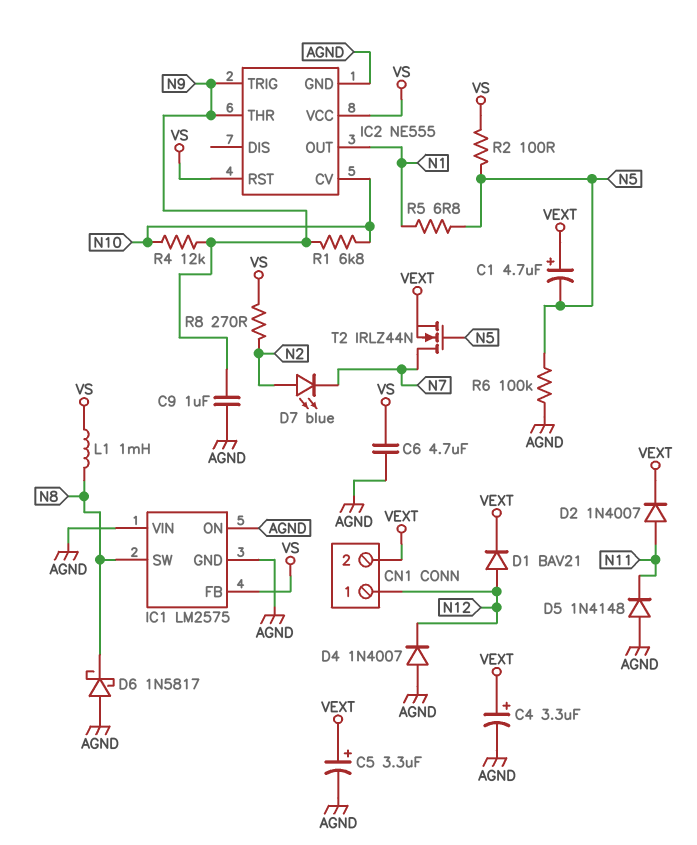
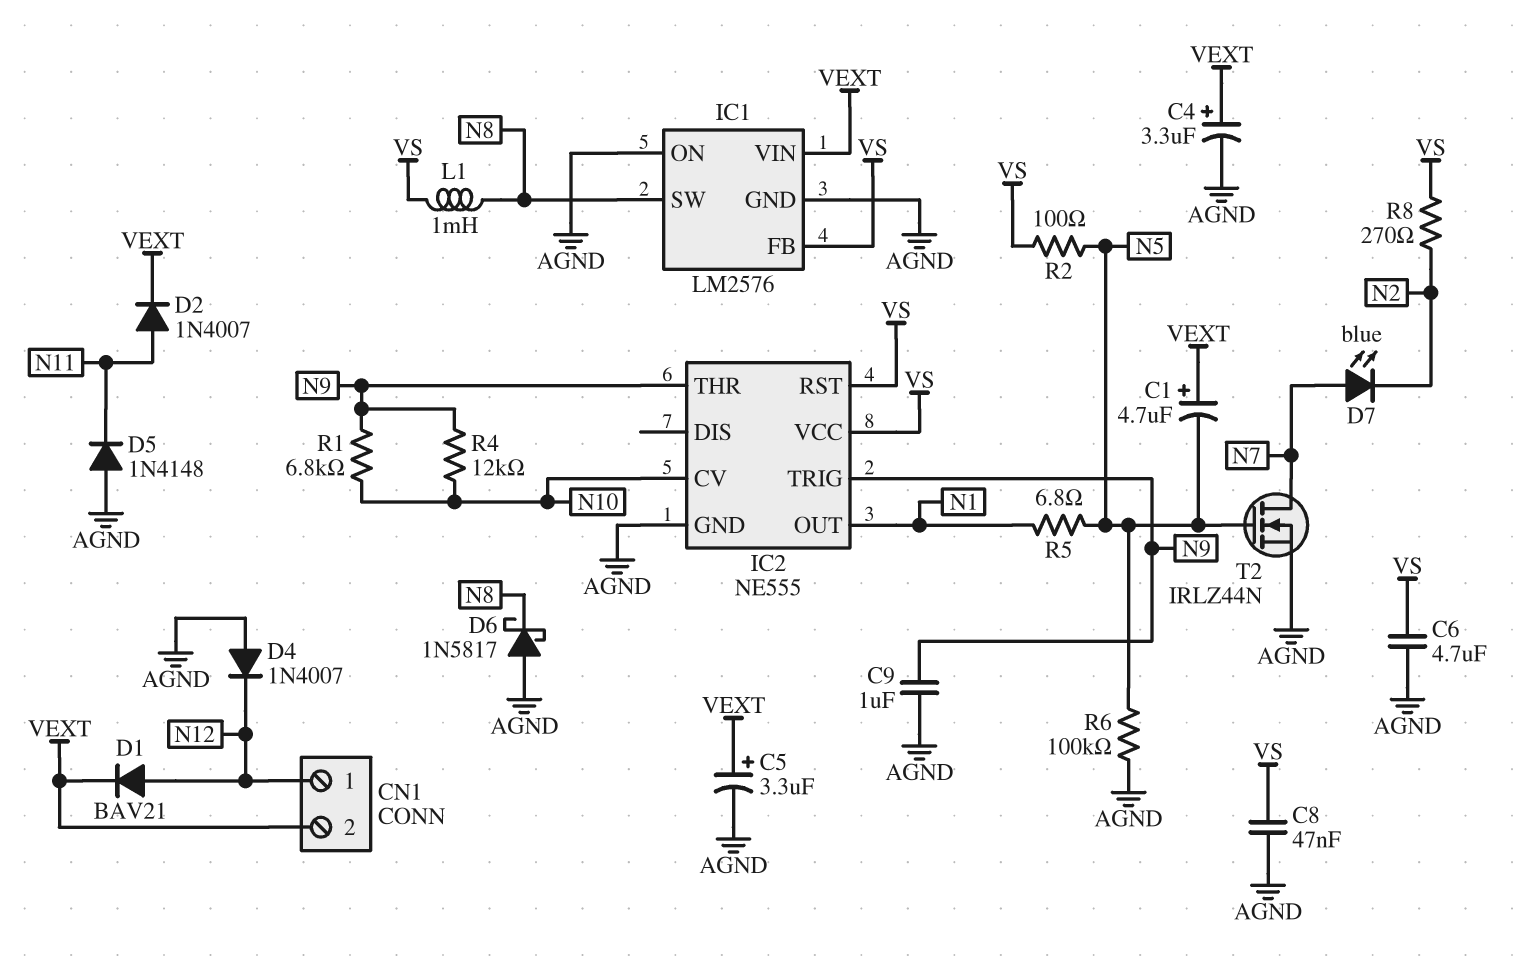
C8: none -> 47nF (AGND, VS)
D7: LED blue (A N2, K N7) -> LED blue (A N7, K N2)
IC1: LM2575 -> LM2576
IC1 pin VIN: AGND -> VEXT
T2: NMOS IRLZ44N (G N5, D N7, S VEXT) -> NMOS IRLZ44N (G N5, D N7, S AGND)

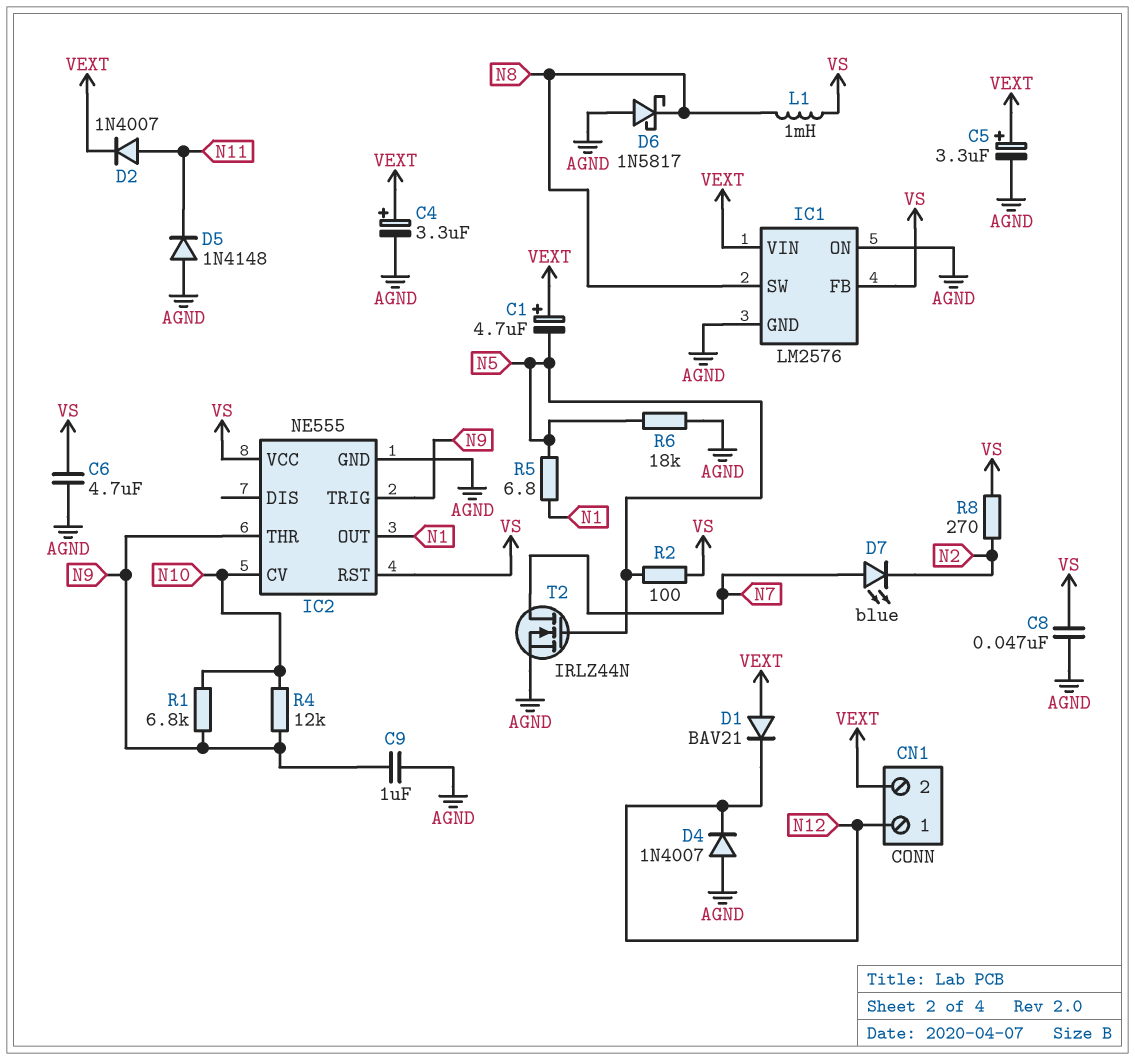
D1: diode BAV21 (A N12, K VEXT) -> diode BAV21 (A VEXT, K N12)
R6: 100k (AGND, N5) -> 18k (AGND, N5)

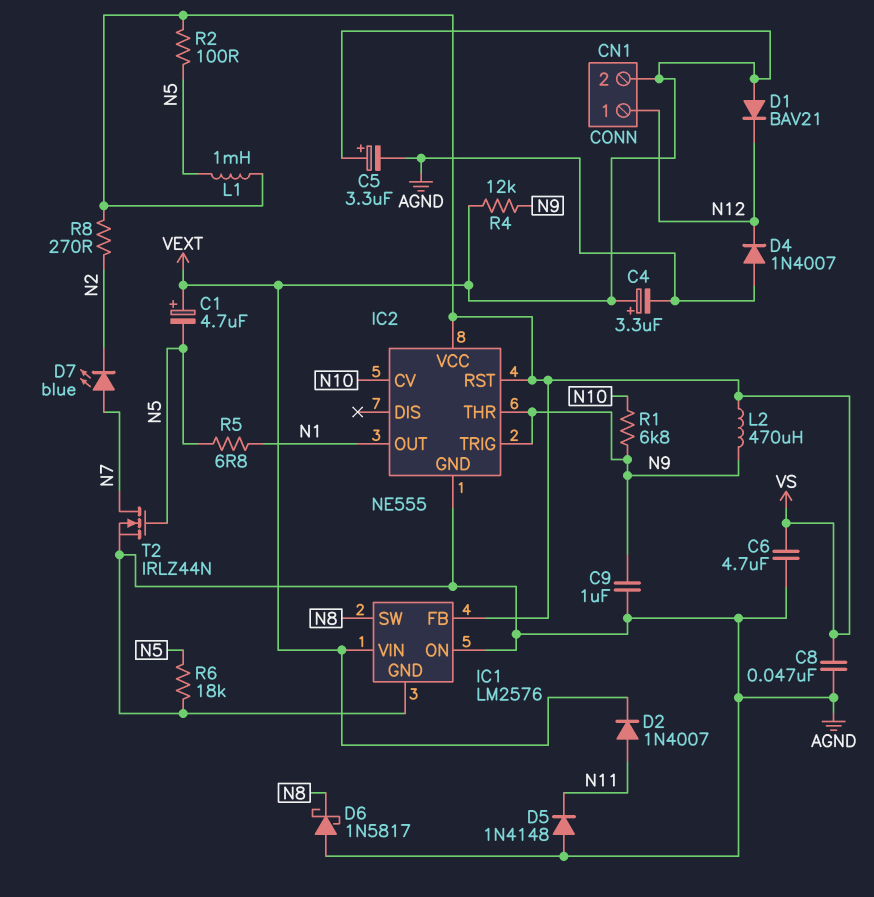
L1: 1mH (N8, VS) -> 1mH (N5, VS)
L2: none -> 470uH (N9, VS)
R4: 12k (N9, N10) -> 12k (N9, VEXT)

